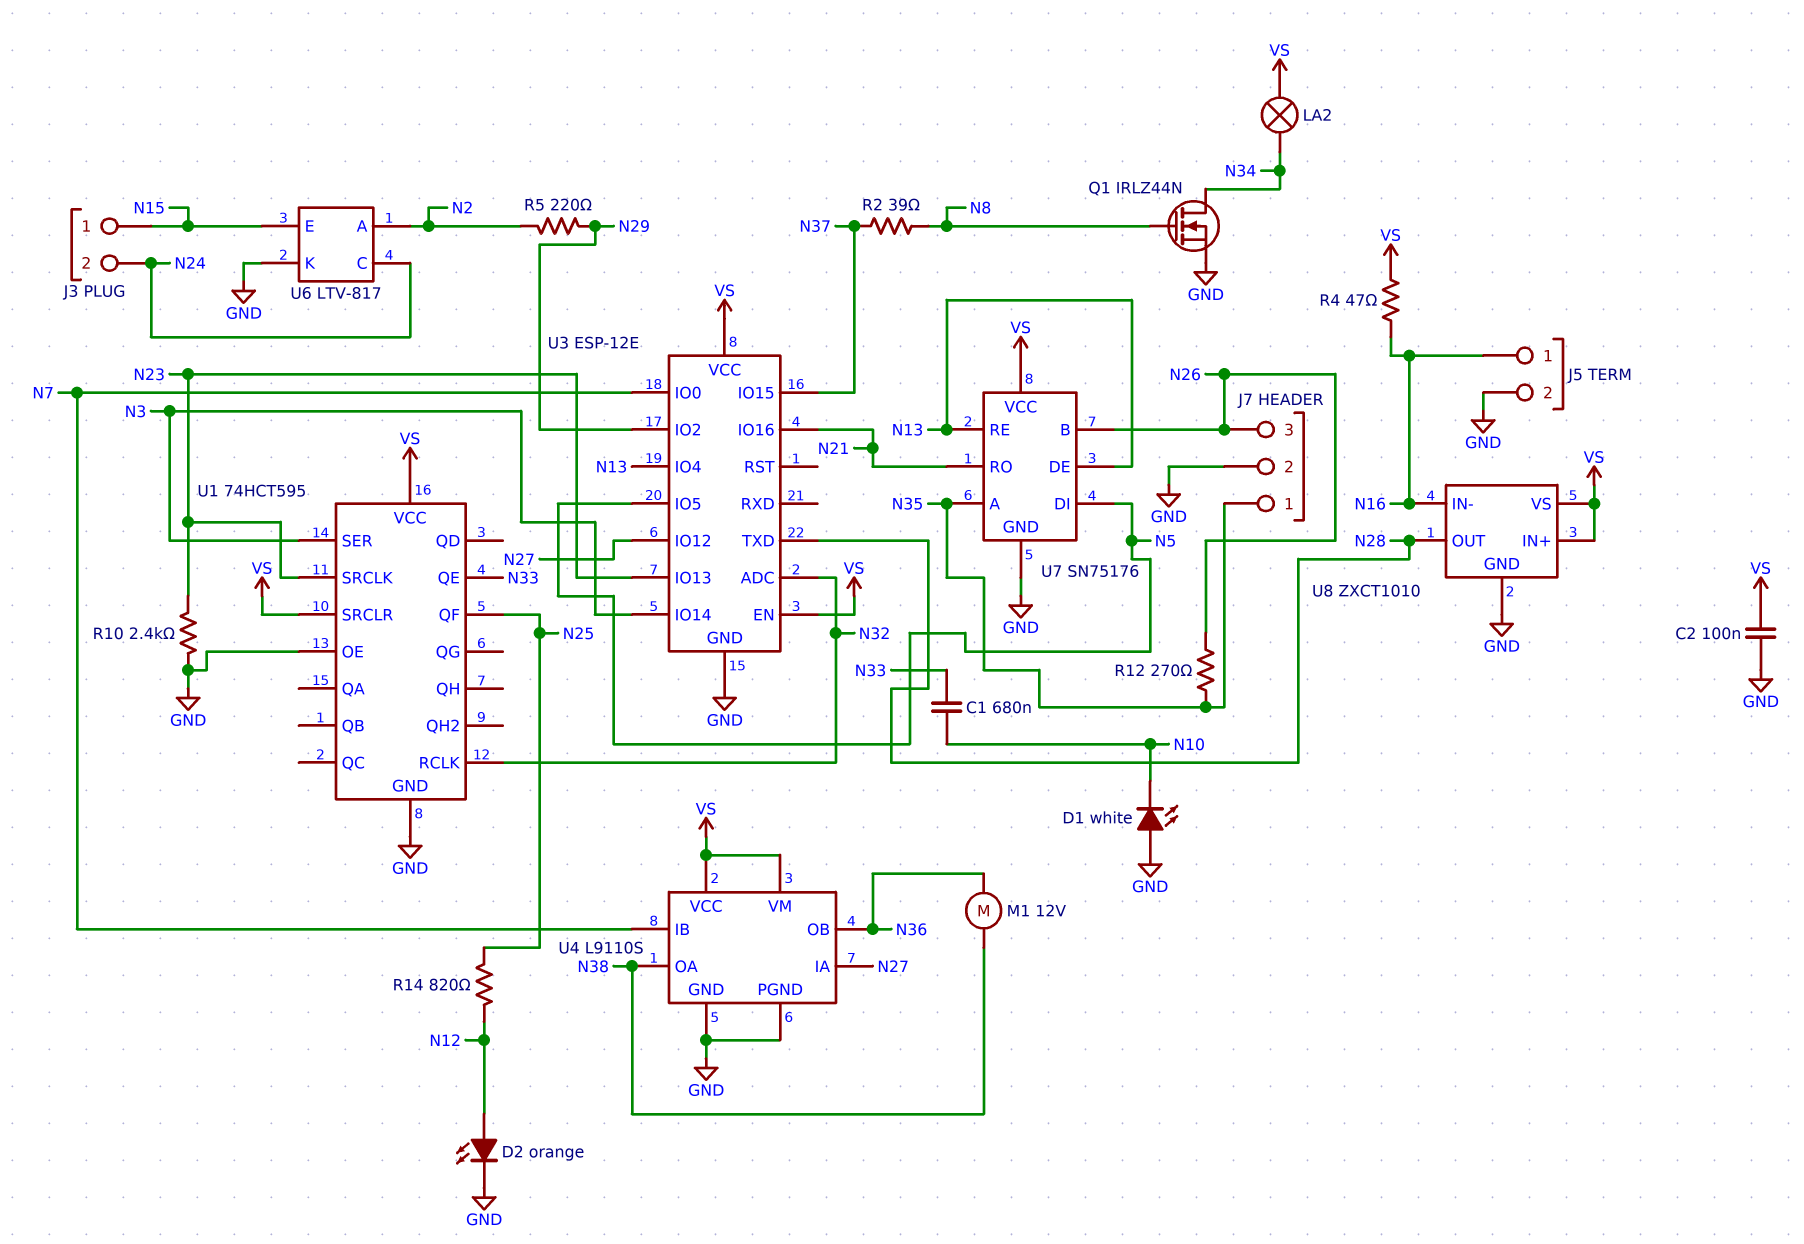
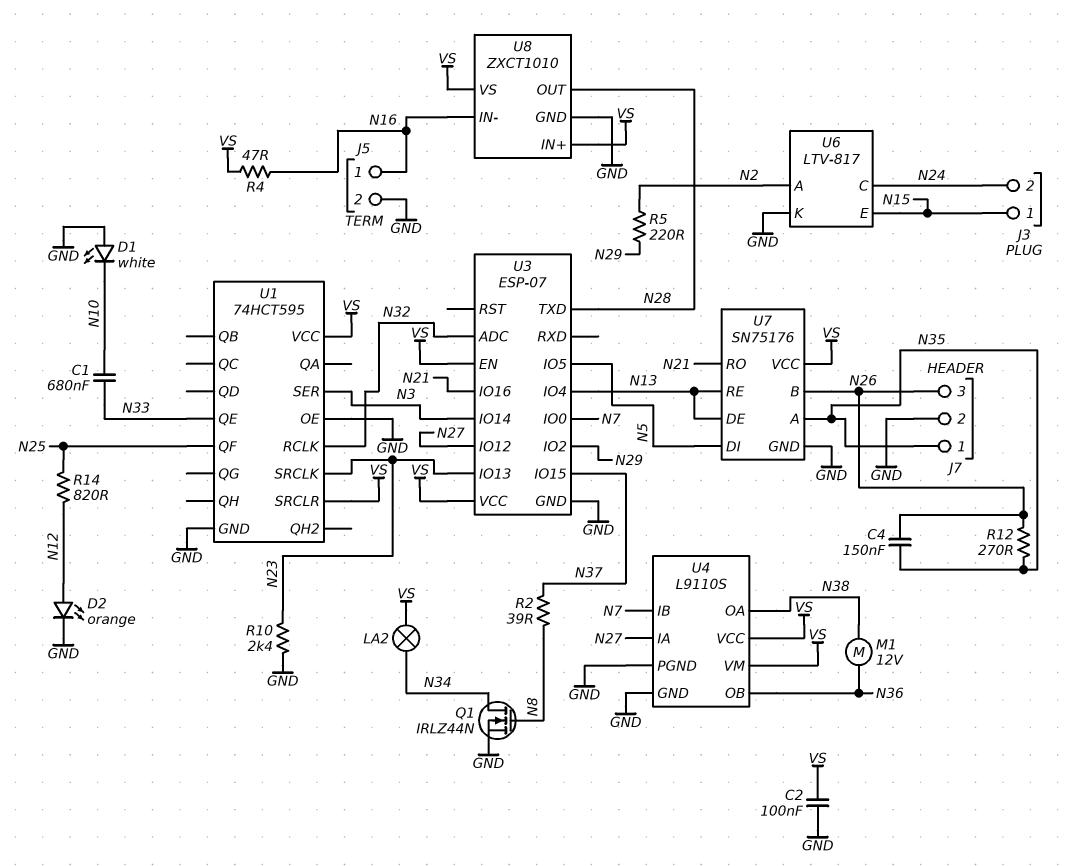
C4: none -> 150nF (N26, N35)
U3: ESP-12E -> ESP-07

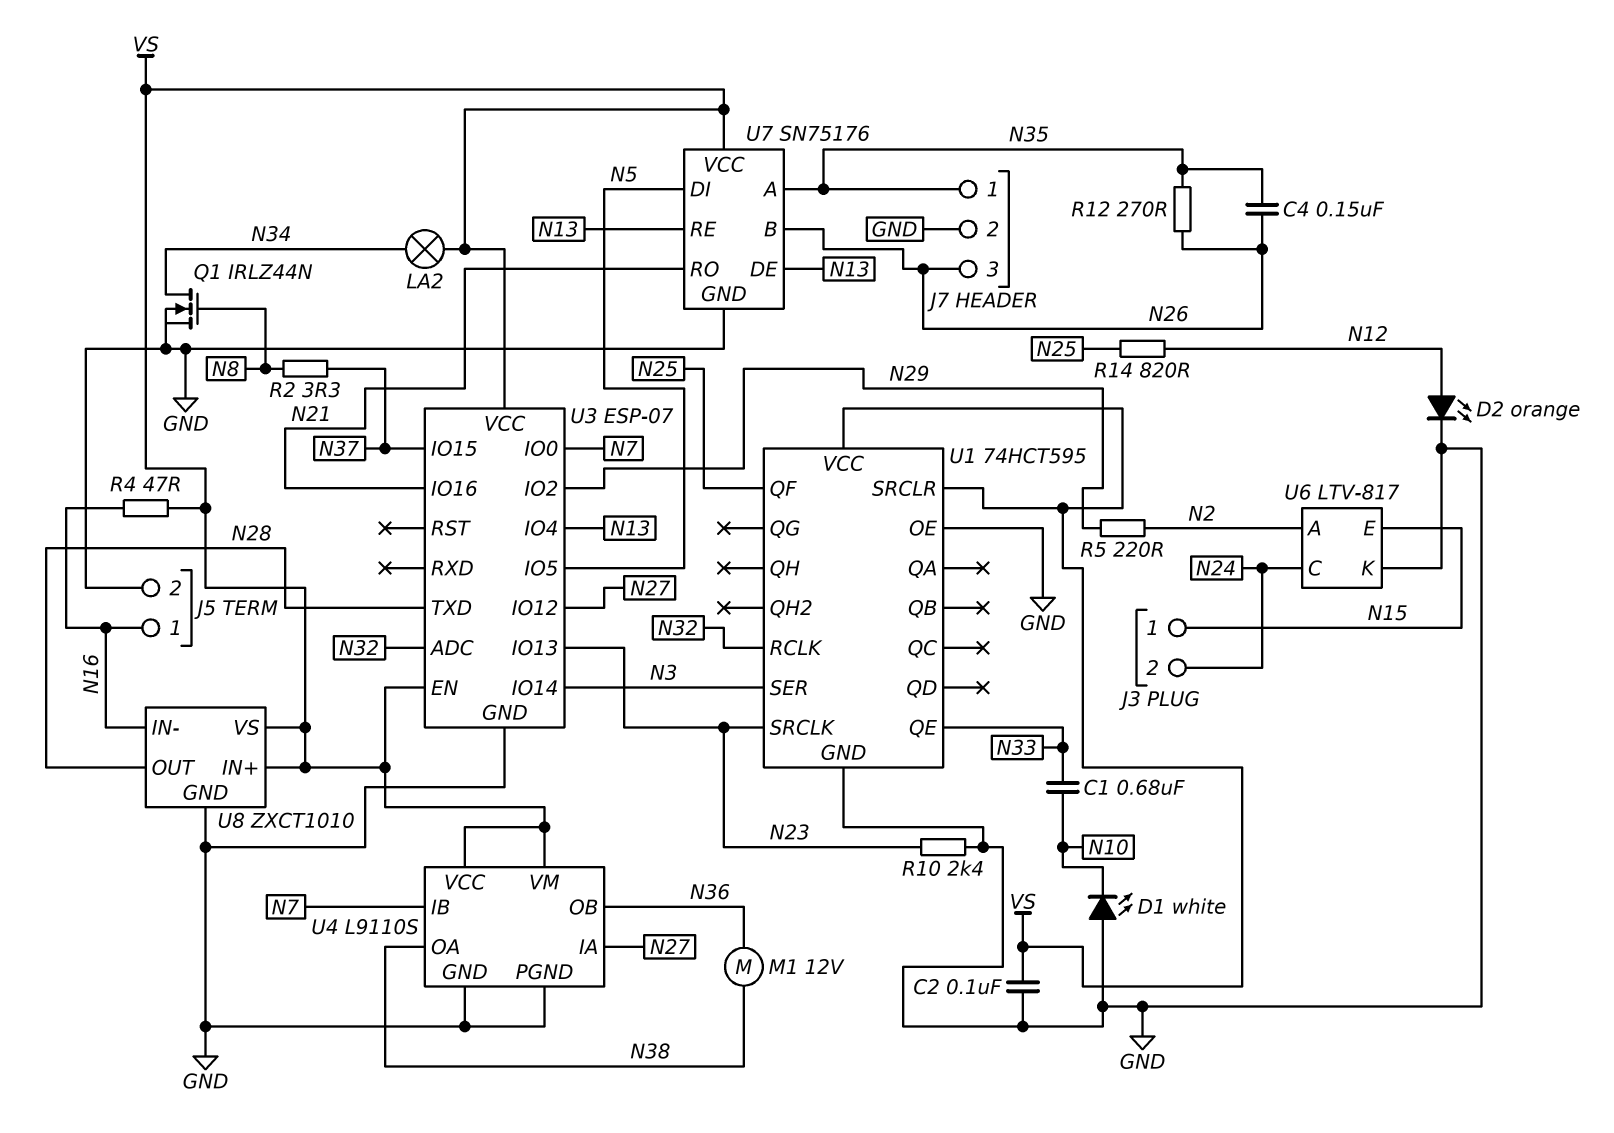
R2: 39 (N8, N37) -> 3.3 (N8, N37)

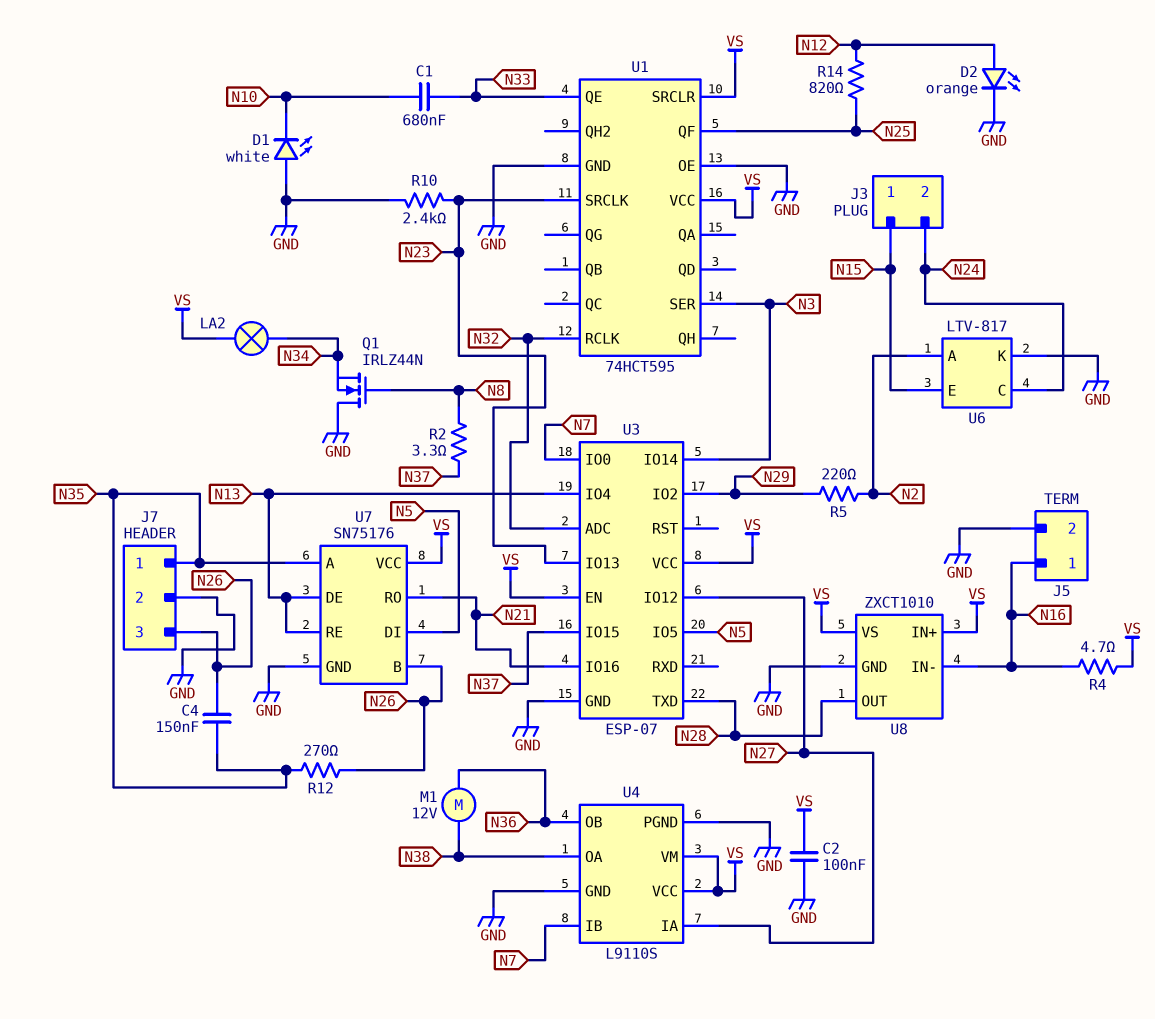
Q1: NMOS IRLZ44N (G N8, D N34, S GND) -> NMOS IRLZ44N (G N8, D GND, S N34)
R4: 47 (N16, VS) -> 4.7 (N16, VS)

